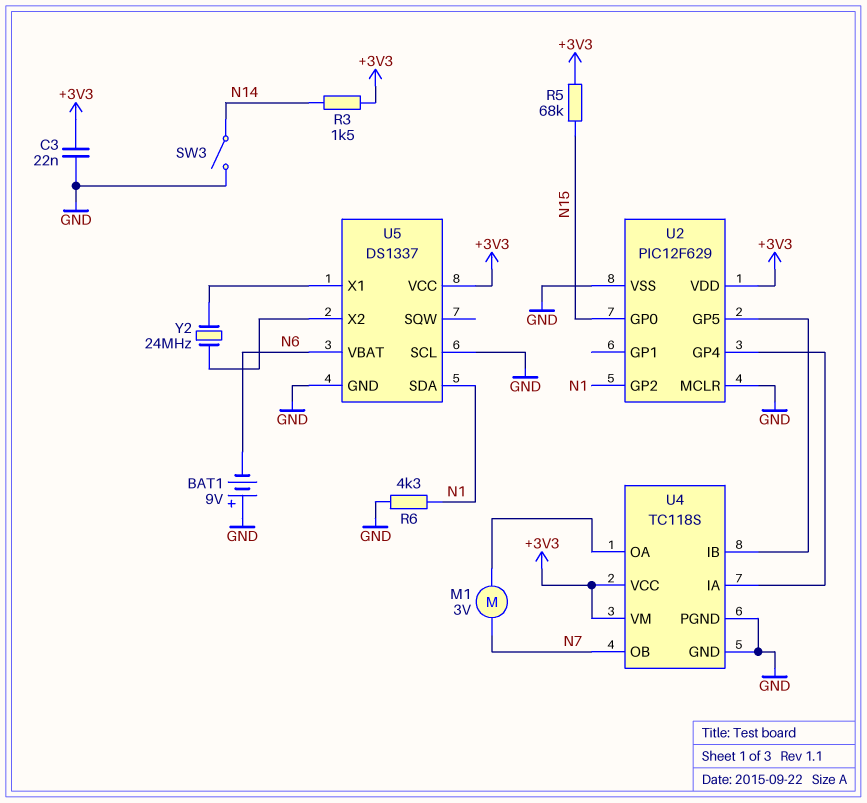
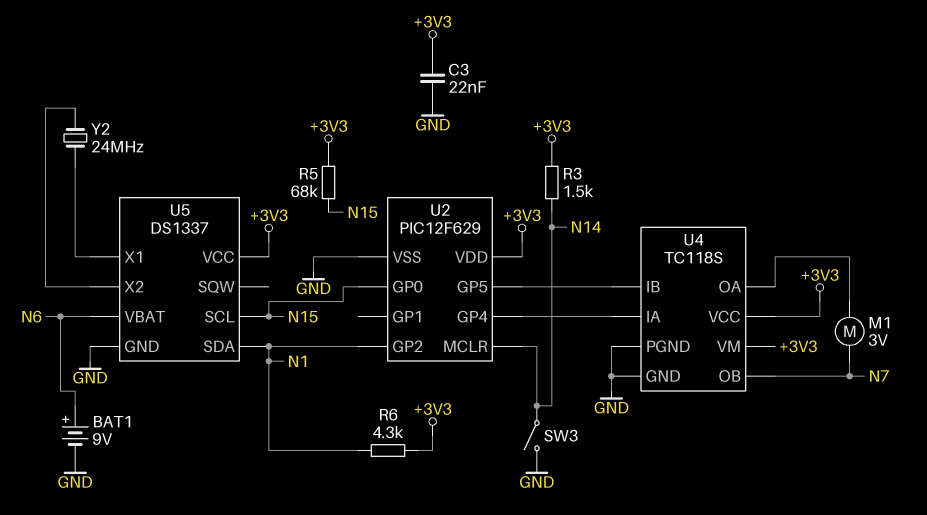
BAT1: 9V (plus GND, minus N6) -> 9V (plus N6, minus GND)
R6: 4.3k (GND, N1) -> 4.3k (+3V3, N1)
U2 pin MCLR: GND -> N14
U5 pin SCL: GND -> N15

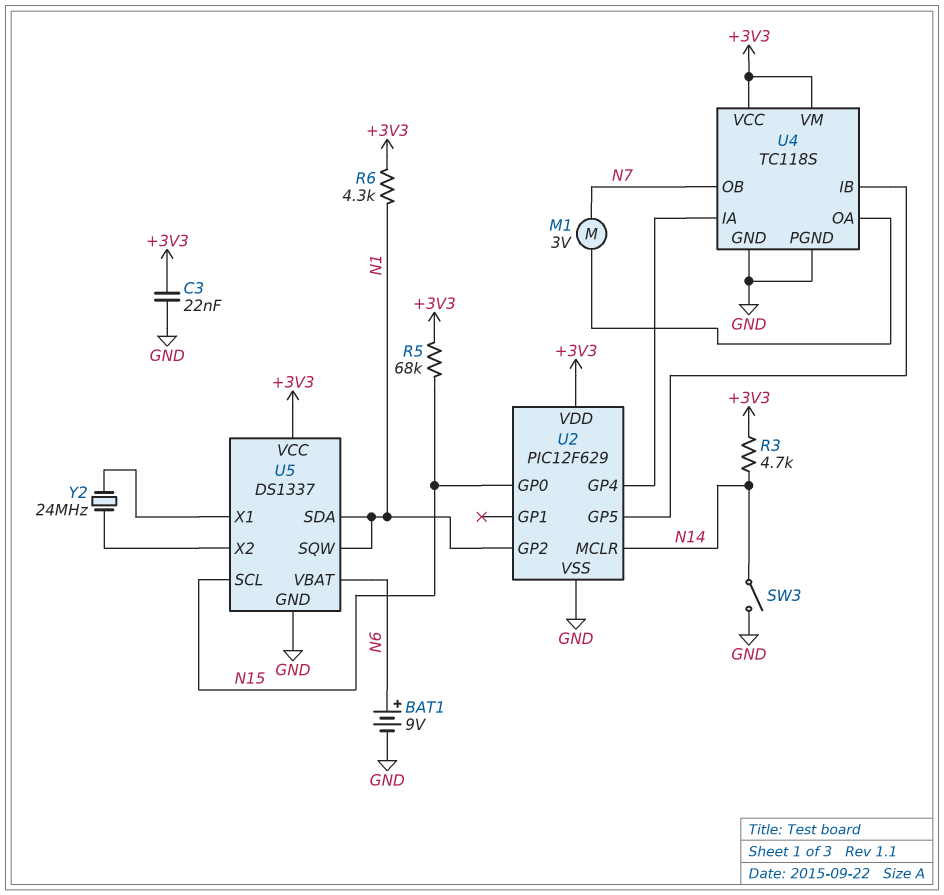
R3: 1.5k (+3V3, N14) -> 4.7k (+3V3, N14)
U5 pin SQW: none -> N1

